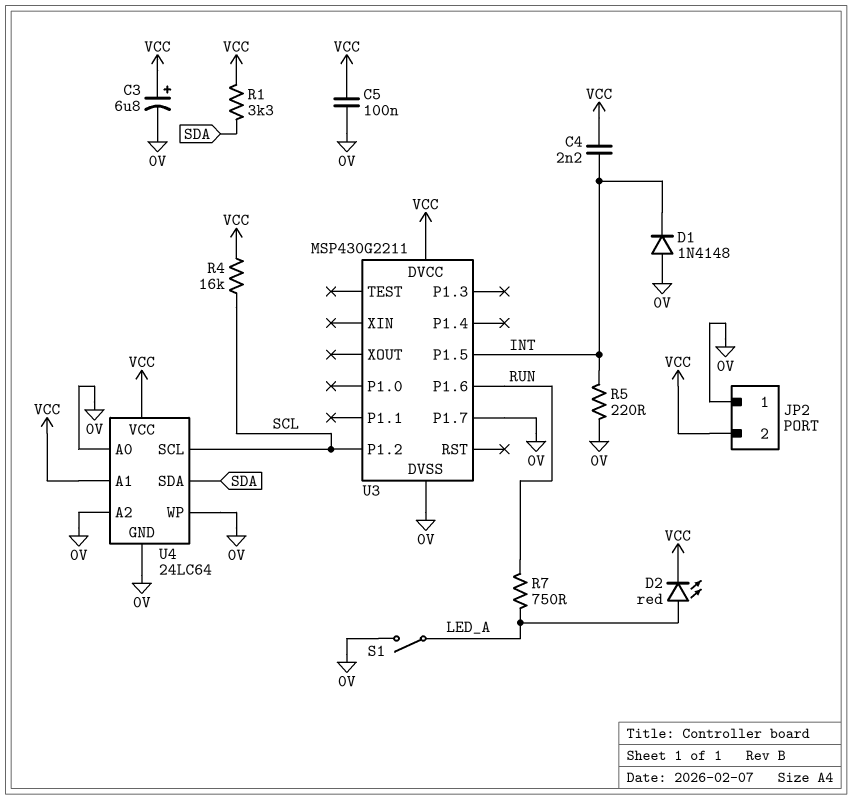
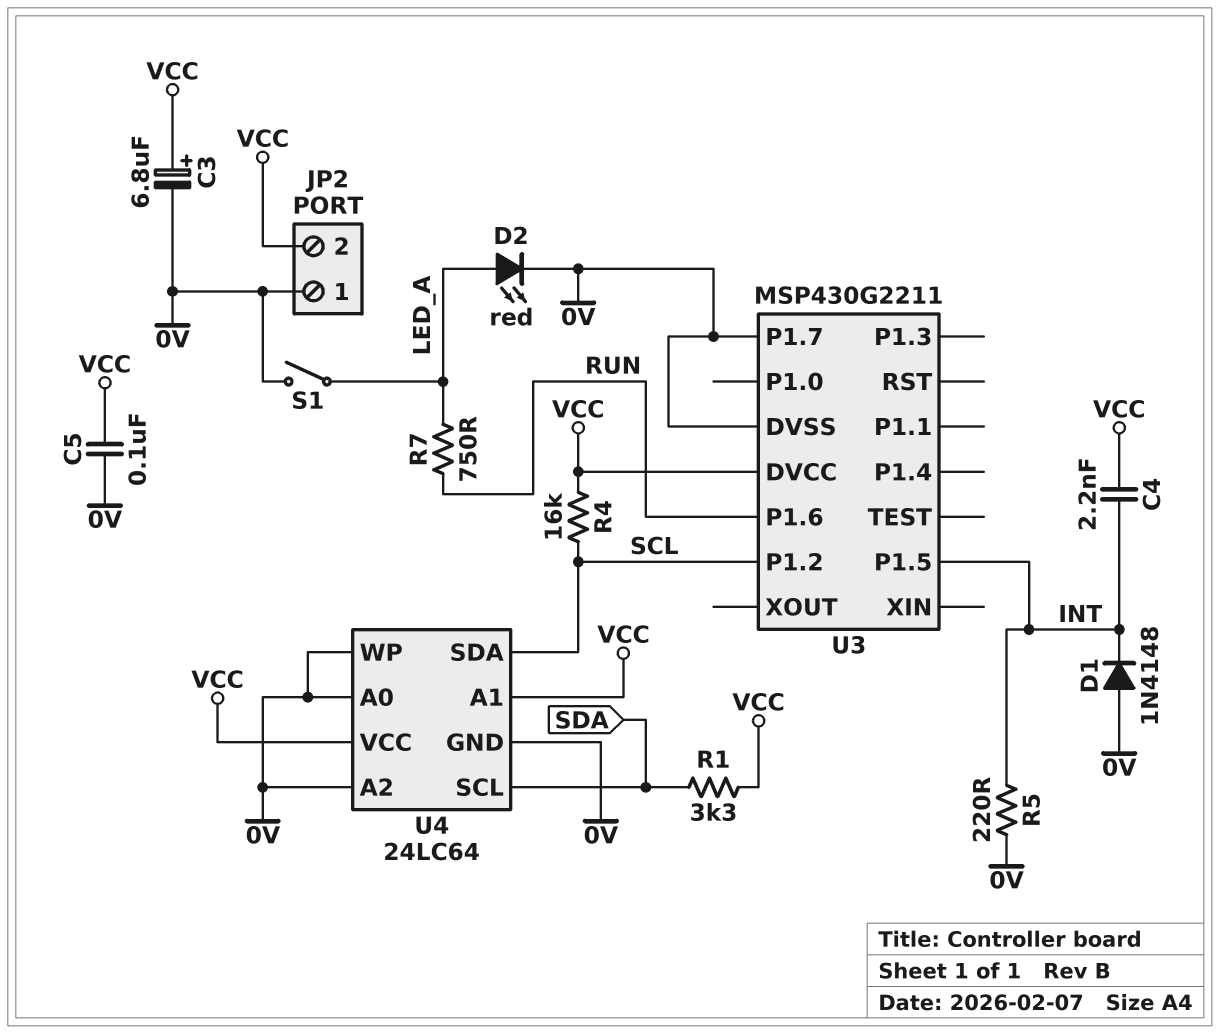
D2: LED red (A LED_A, K VCC) -> LED red (A LED_A, K 0V)
U4 pin SCL: SCL -> SDA
U4 pin SDA: SDA -> SCL

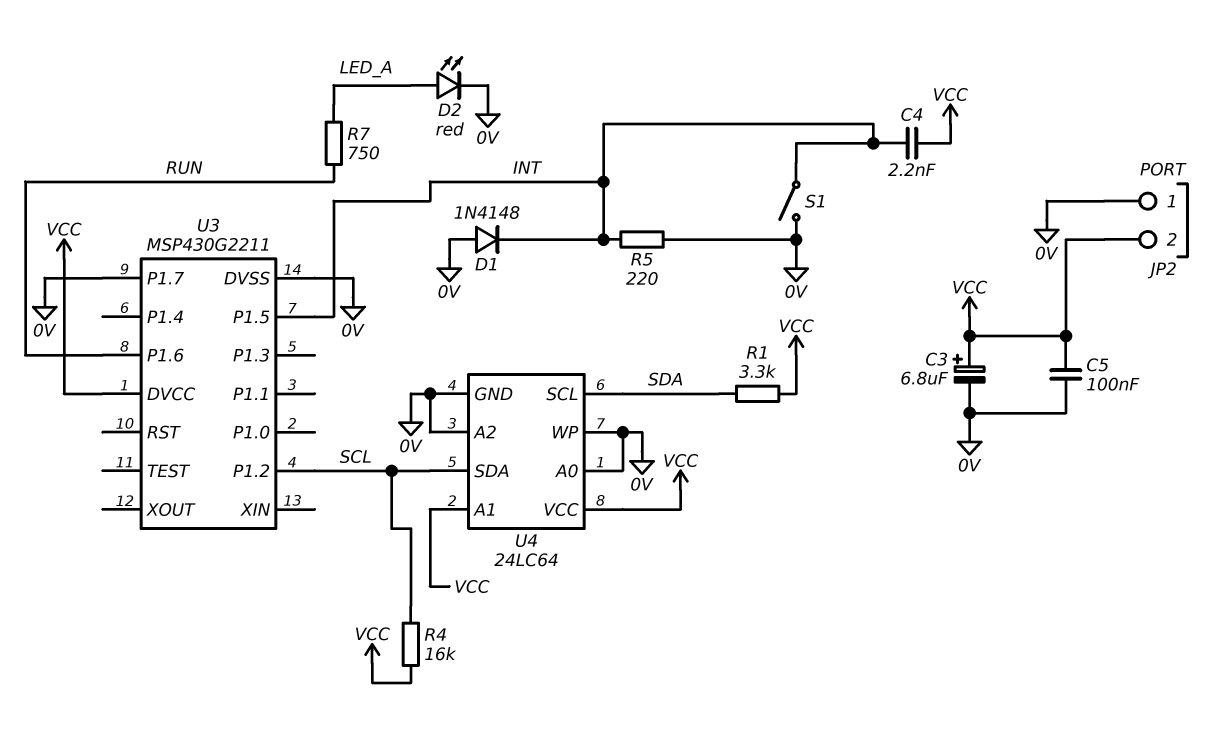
S1: switch (0V, LED_A) -> switch (0V, INT)

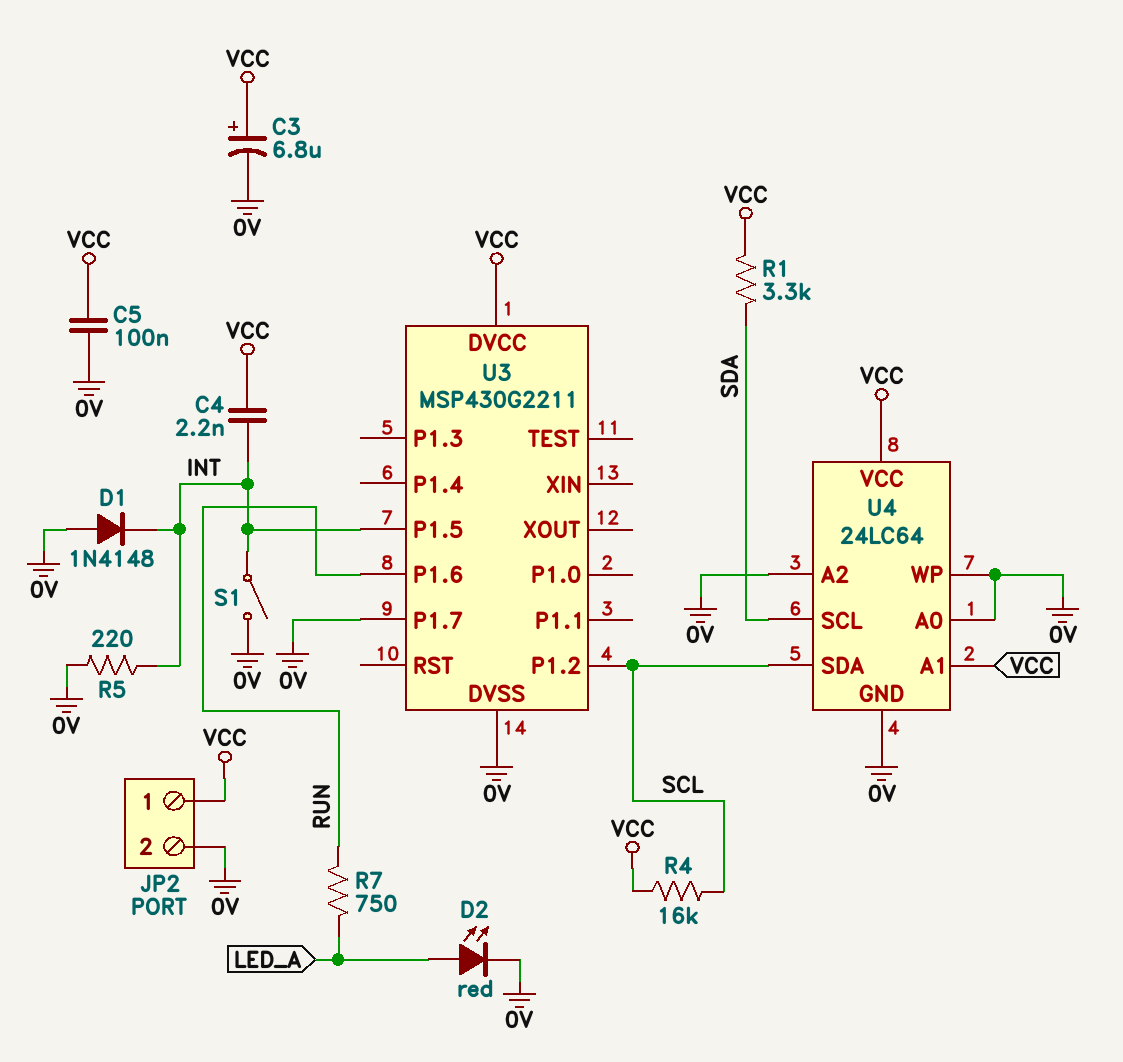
JP2 pin 1: 0V -> VCC
JP2 pin 2: VCC -> 0V

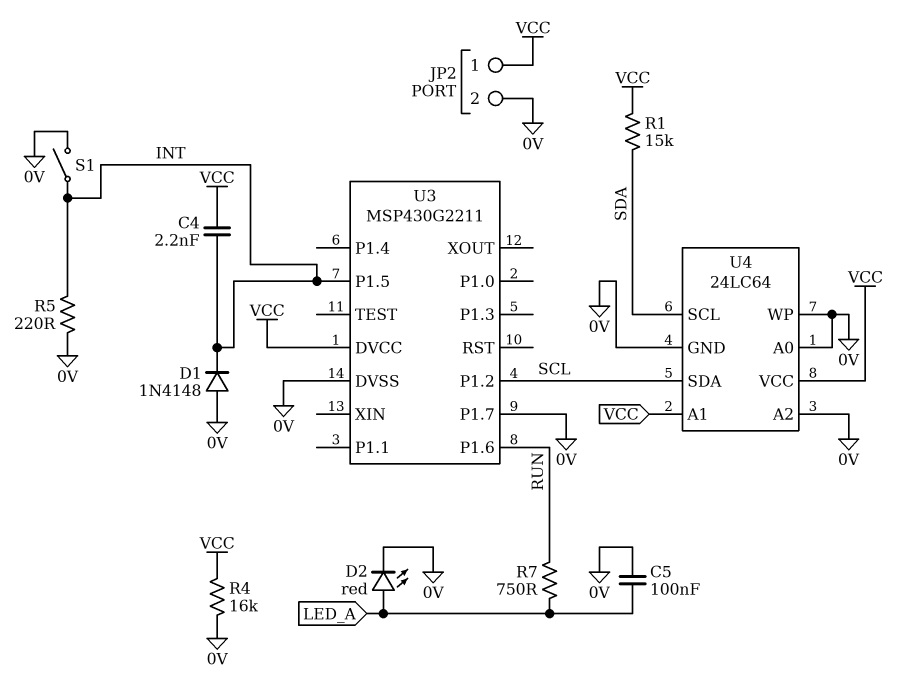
C3: 6.8uF (plus VCC, minus 0V) -> none
C5: 100nF (0V, VCC) -> 100nF (0V, LED_A)
R1: 3.3k (SDA, VCC) -> 15k (SDA, VCC)
R4: 16k (SCL, VCC) -> 16k (0V, VCC)

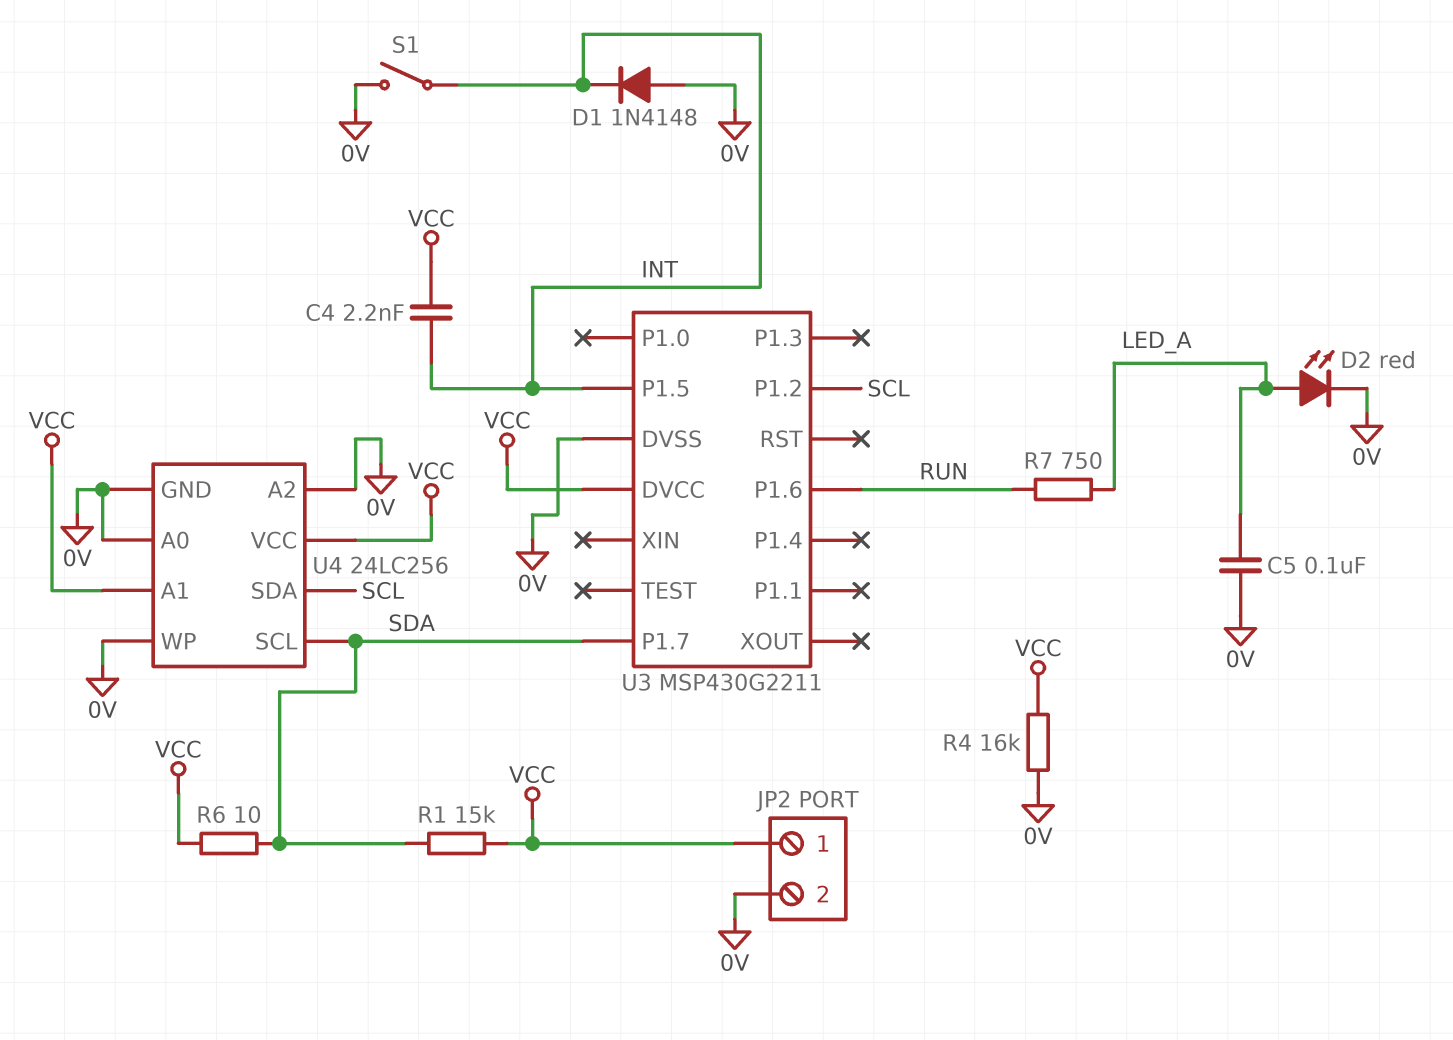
R5: 220 (0V, INT) -> none
R6: none -> 10 (SDA, VCC)
U3 pin P1.7: 0V -> SDA
U4: 24LC64 -> 24LC256

